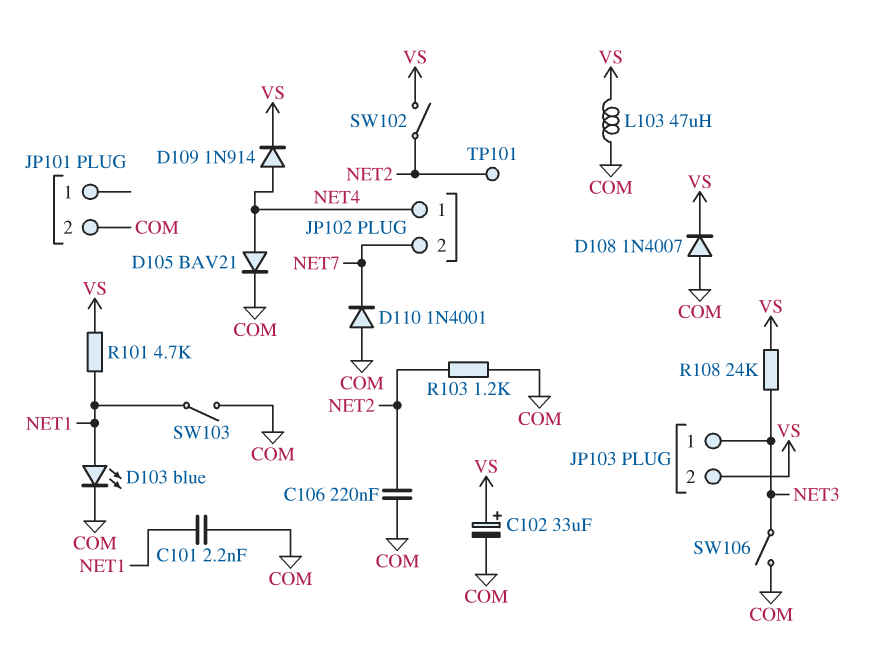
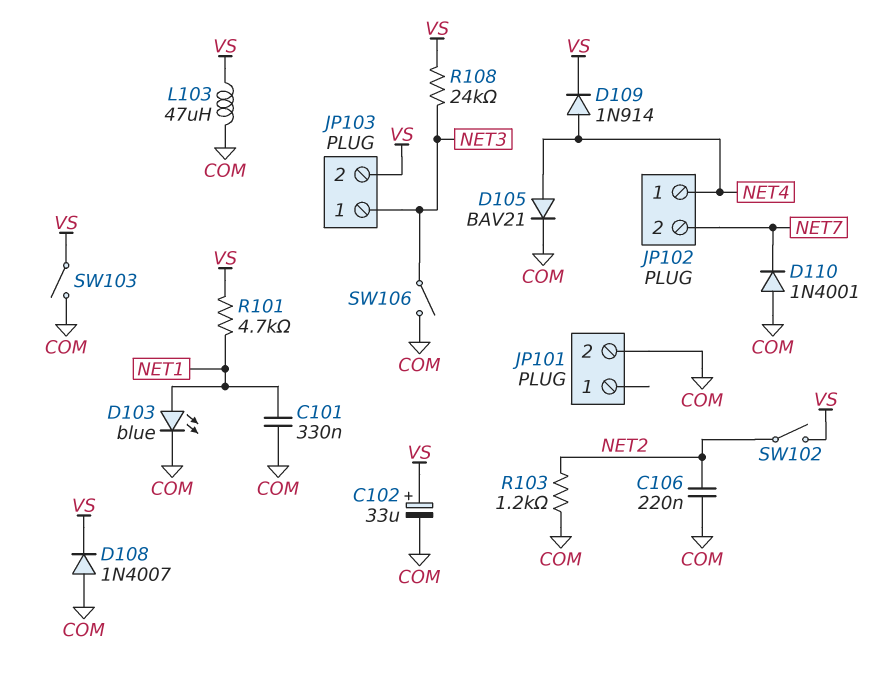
C101: 2.2nF (COM, NET1) -> 330nF (COM, NET1)
SW103: switch (COM, NET1) -> switch (COM, VS)
TP101: test point (NET2) -> none

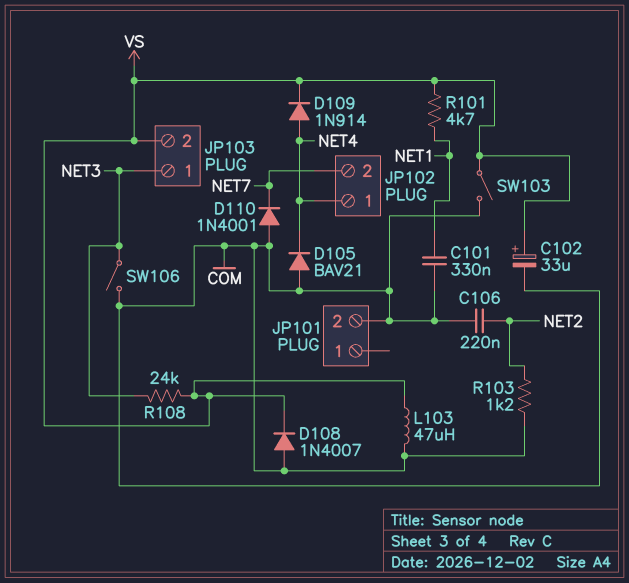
D103: LED blue (A NET1, K COM) -> none
D105: diode BAV21 (A NET4, K COM) -> diode BAV21 (A COM, K NET4)
SW102: switch (NET2, VS) -> none

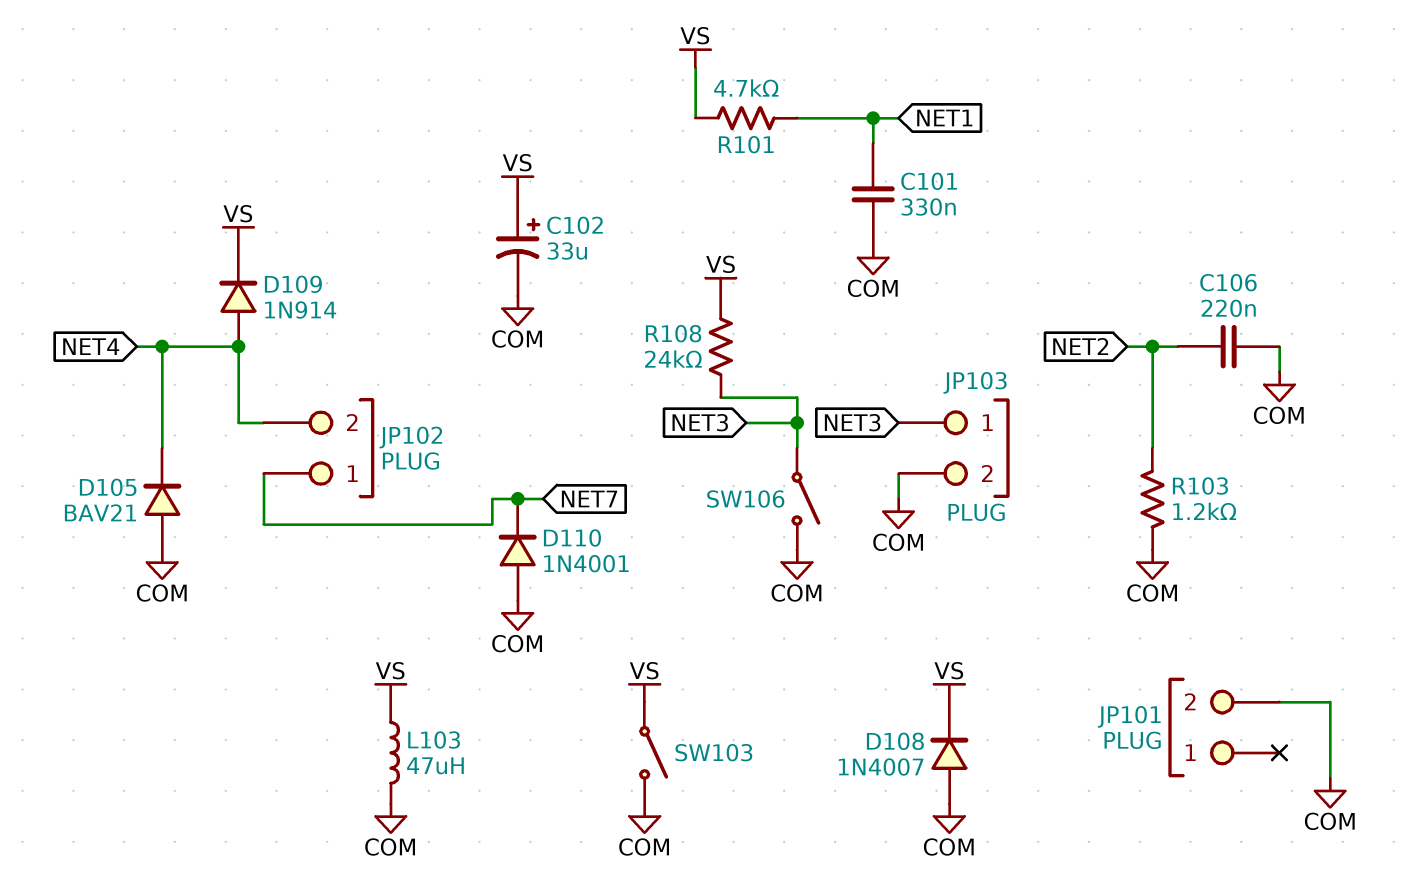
JP102 pin 1: NET4 -> NET7
JP102 pin 2: NET7 -> NET4
JP103 pin 2: VS -> COM

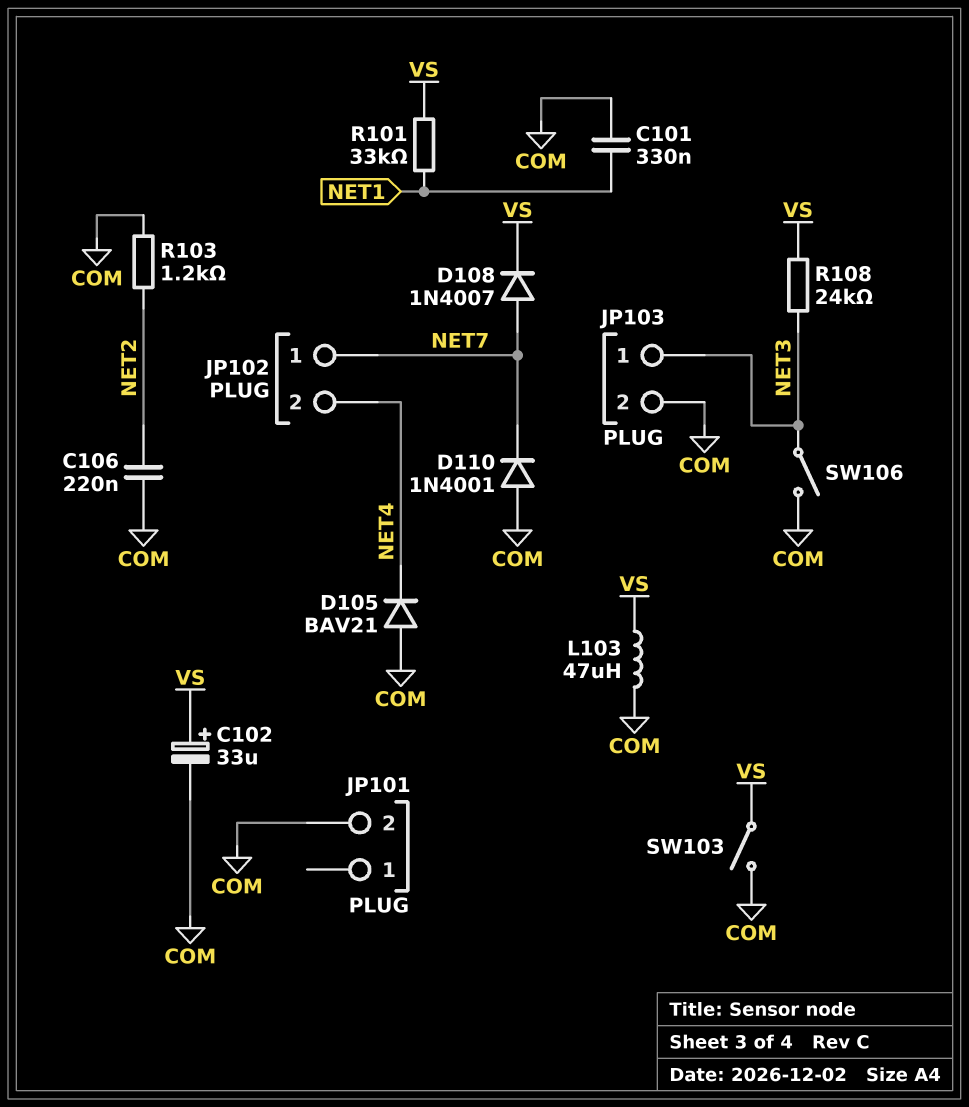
D108: diode 1N4007 (A COM, K VS) -> diode 1N4007 (A NET7, K VS)
D109: diode 1N914 (A NET4, K VS) -> none
R101: 4.7k (NET1, VS) -> 33k (NET1, VS)

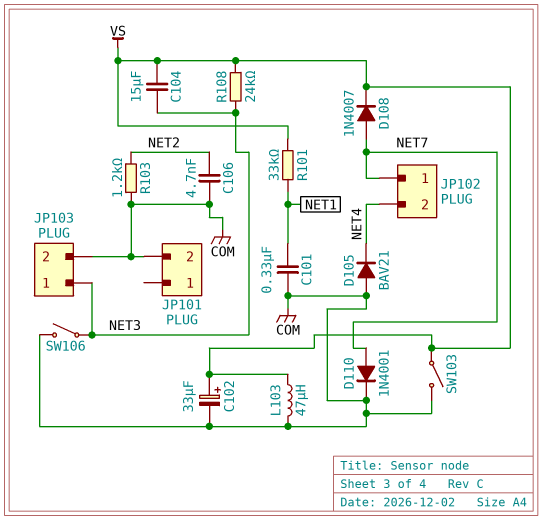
C104: none -> 15uF (NET3, VS)
C106: 220nF (COM, NET2) -> 4.7nF (COM, NET2)
D110: diode 1N4001 (A COM, K NET7) -> diode 1N4001 (A NET7, K COM)

